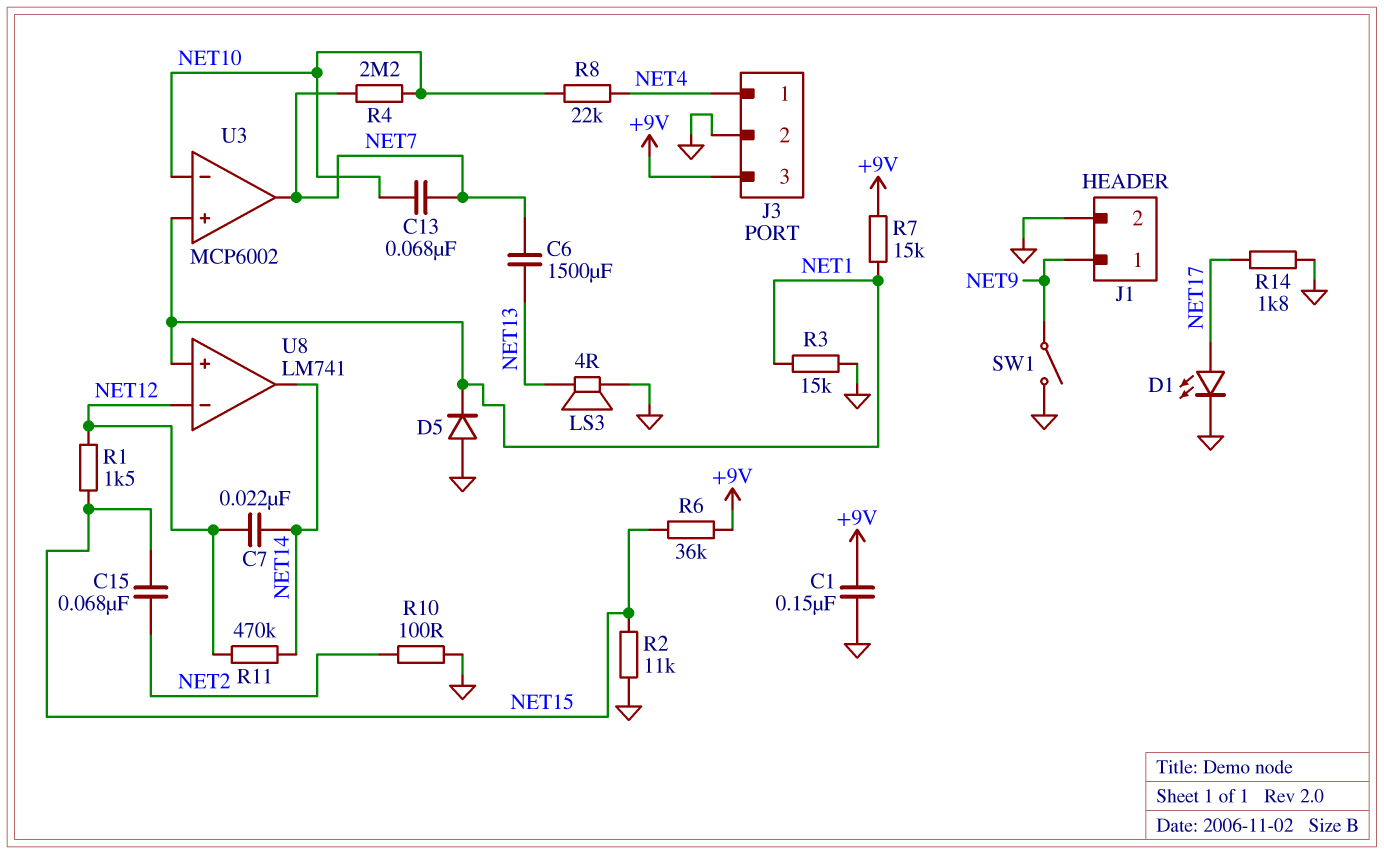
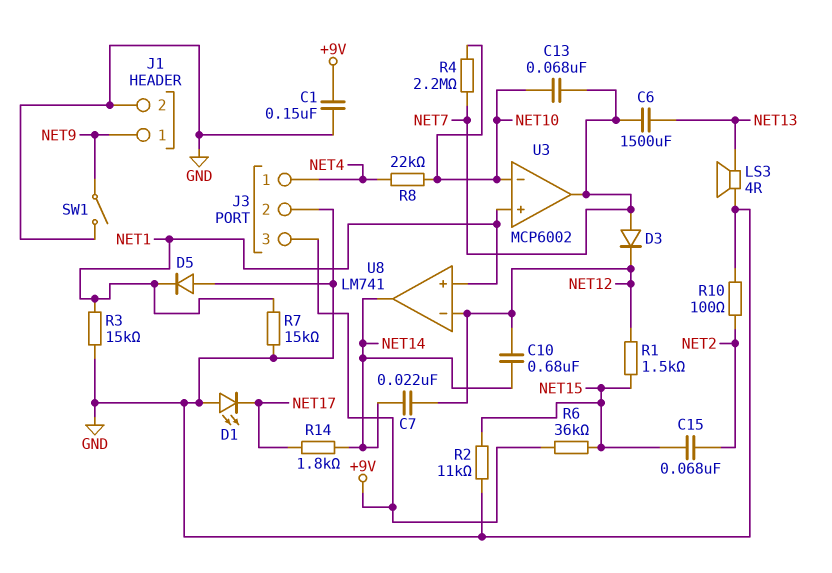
C10: none -> 680nF (NET12, NET14)
D1: LED (A NET17, K GND) -> LED (A GND, K NET17)
D3: none -> diode (A NET7, K NET12)
R7: 15k (+9V, NET1) -> 15k (GND, NET1)
R11: 470k (NET12, NET14) -> none
R14: 1.8k (GND, NET17) -> 1.8k (NET14, NET17)

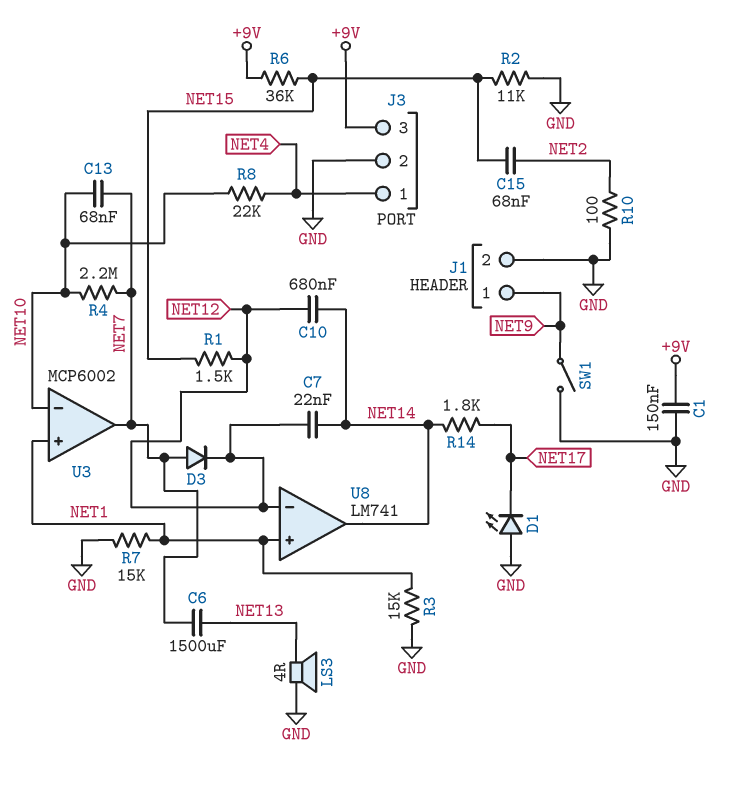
D5: diode (A GND, K NET1) -> none

